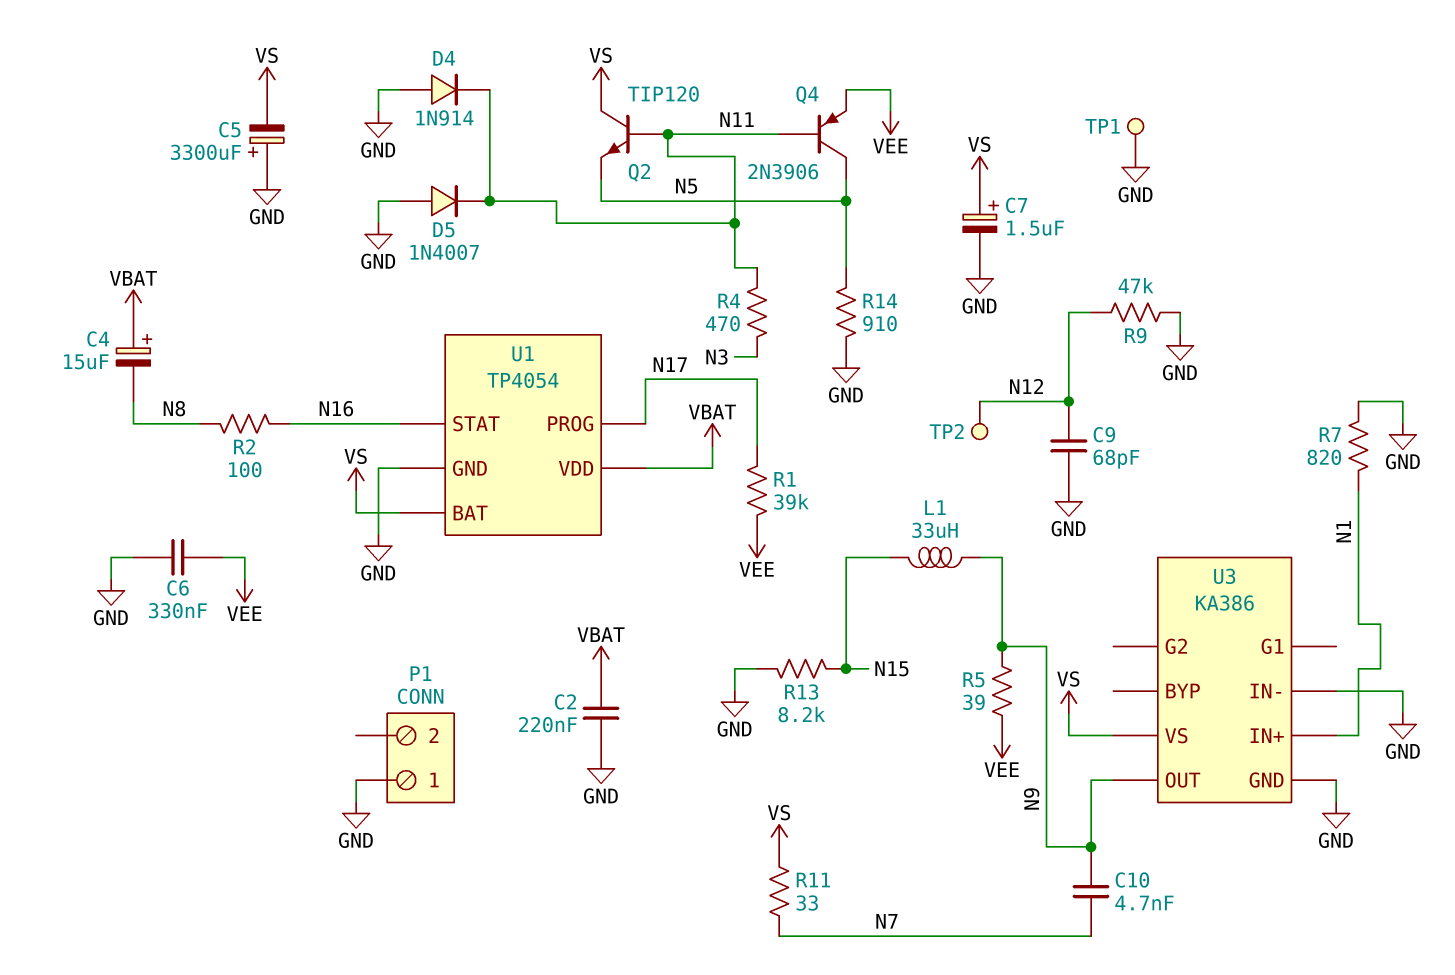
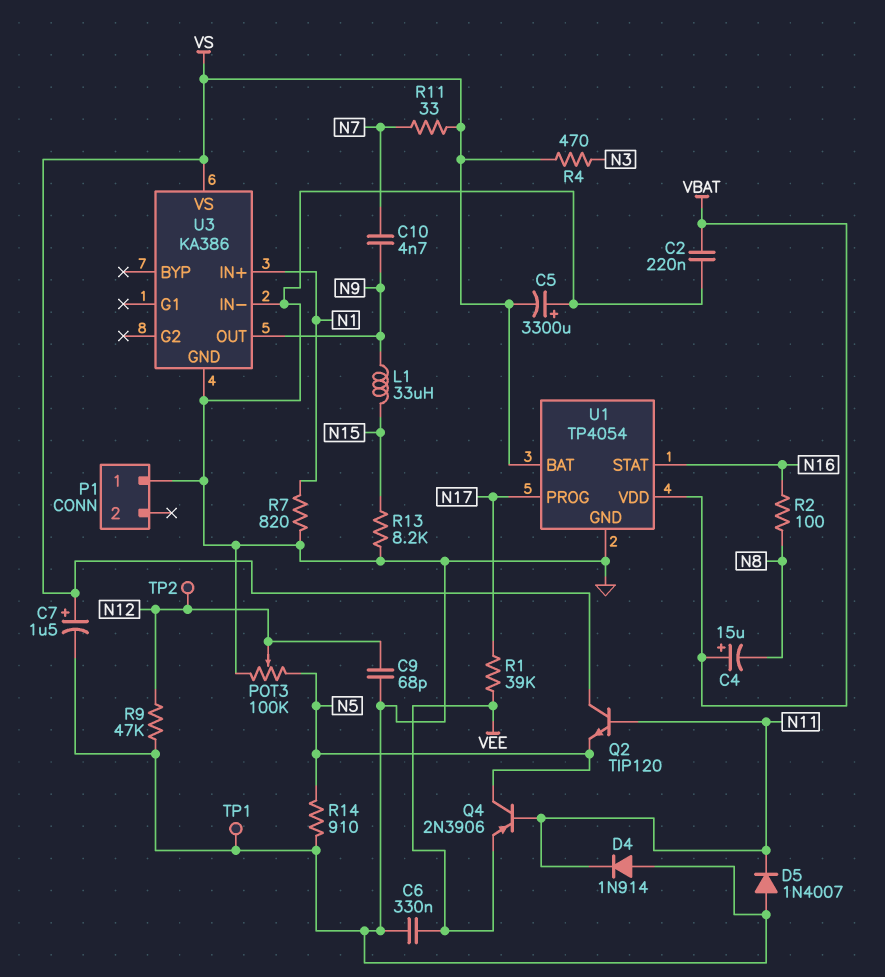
POT3: none -> 100k (GND, N5, wiper N12)
R4: 470 (N3, N11) -> 470 (N3, VS)
R5: 39 (N9, VEE) -> none

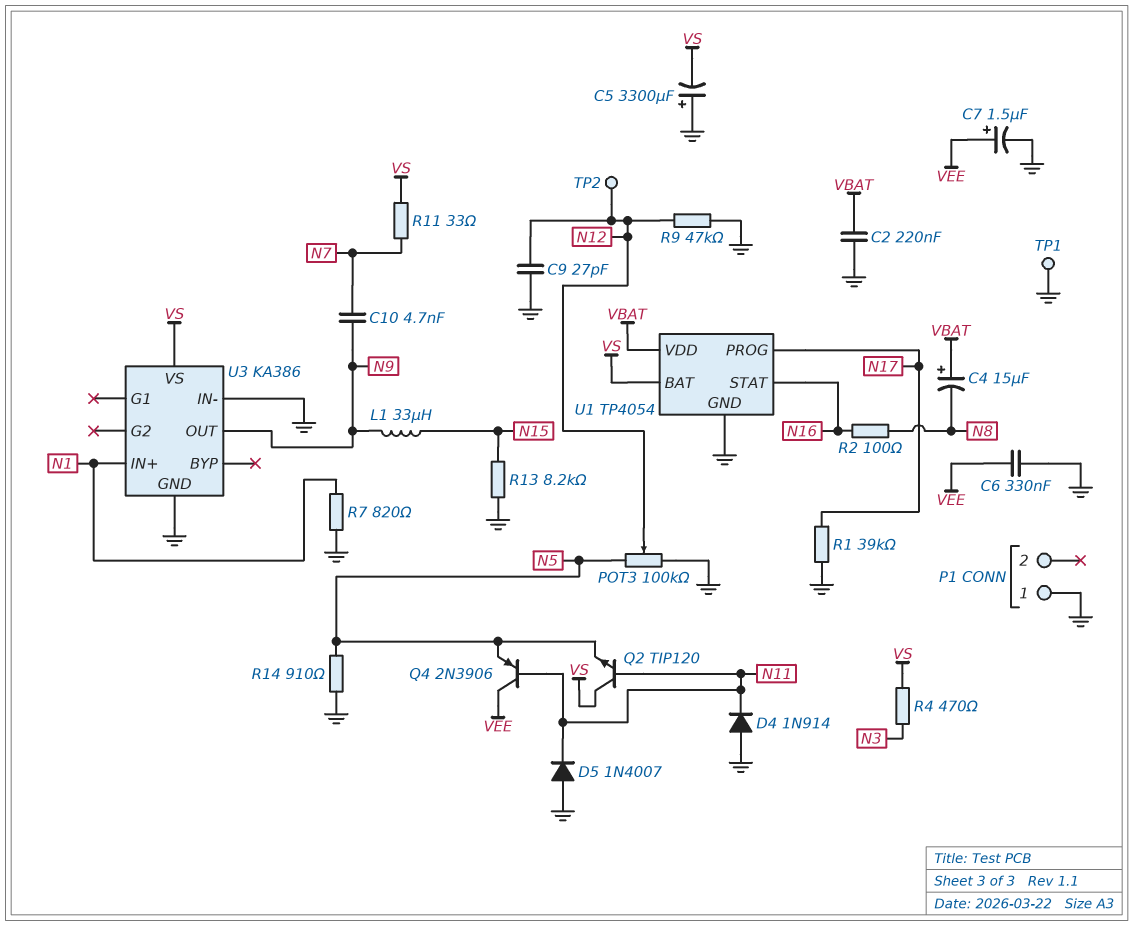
C7: 1.5uF (plus VS, minus GND) -> 1.5uF (plus VEE, minus GND)
C9: 68pF (GND, N12) -> 27pF (GND, N12)
Q4: PNP 2N3906 (B N11, C N5, E VEE) -> PNP 2N3906 (B N11, C VEE, E N5)
R1: 39k (N17, VEE) -> 39k (GND, N17)

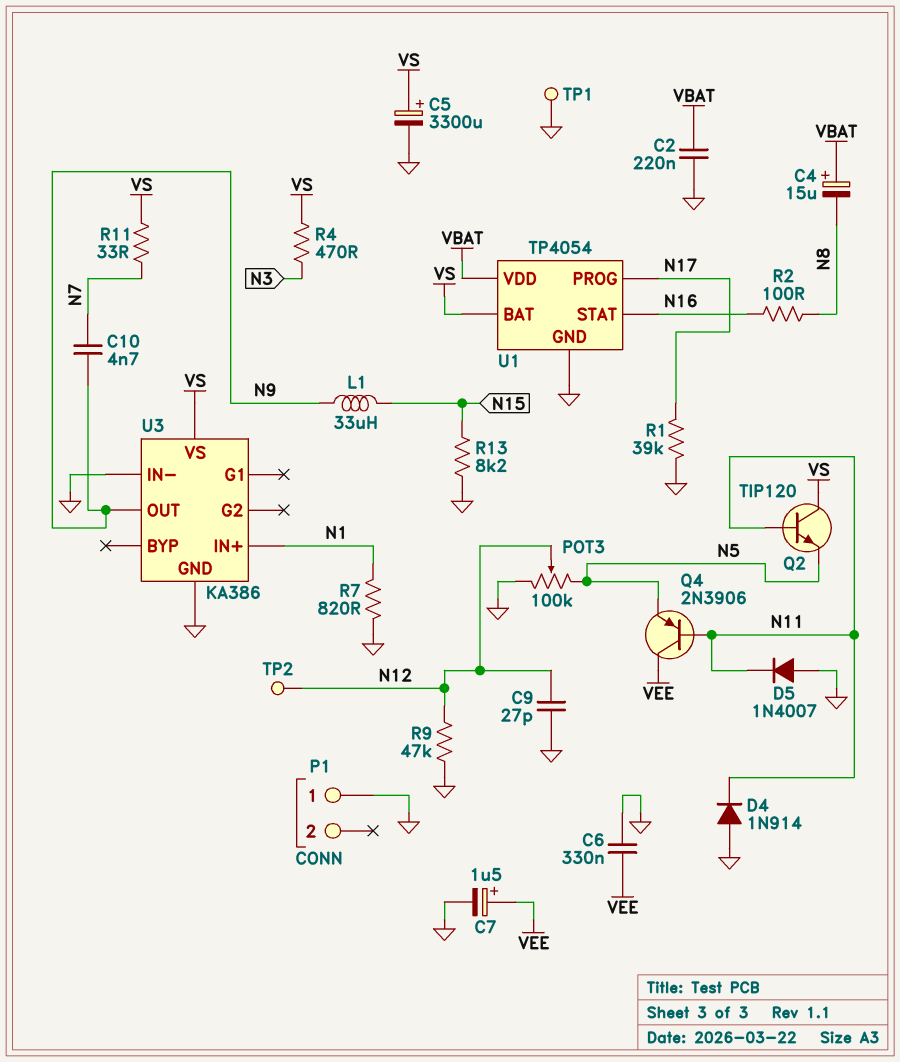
C5: 3300uF (plus GND, minus VS) -> 3300uF (plus VS, minus GND)
R14: 910 (GND, N5) -> none

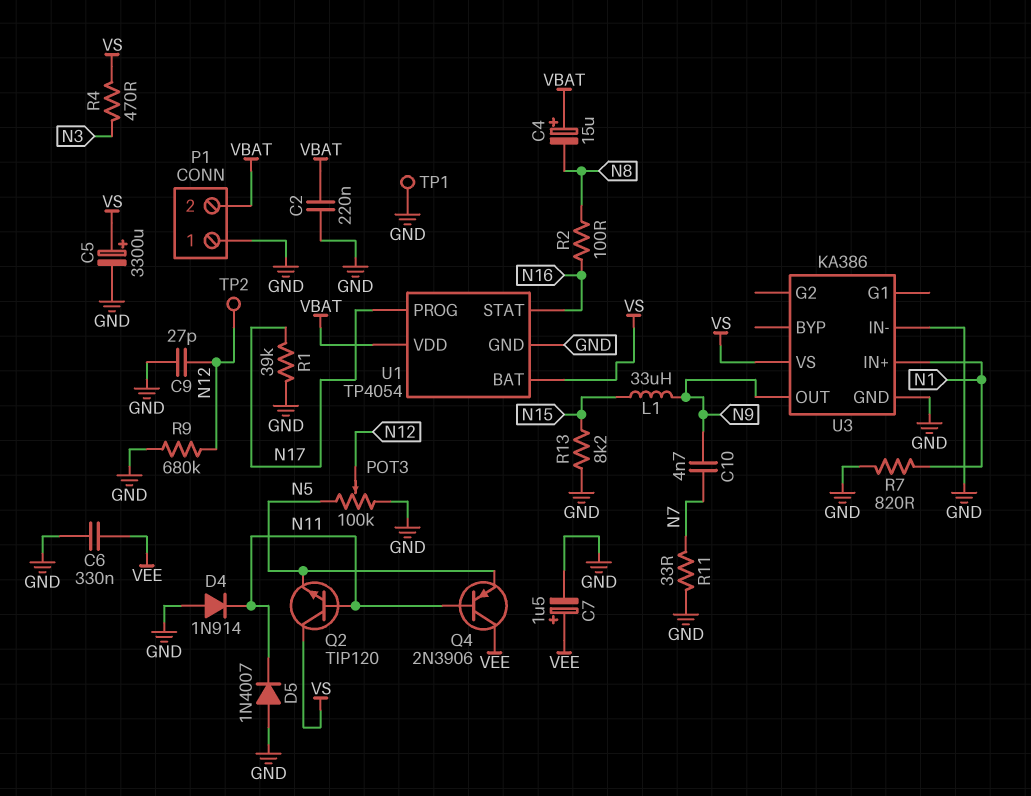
P1 pin 2: none -> VBAT
R9: 47k (GND, N12) -> 680k (GND, N12)
R11: 33 (N7, VS) -> 33 (GND, N7)

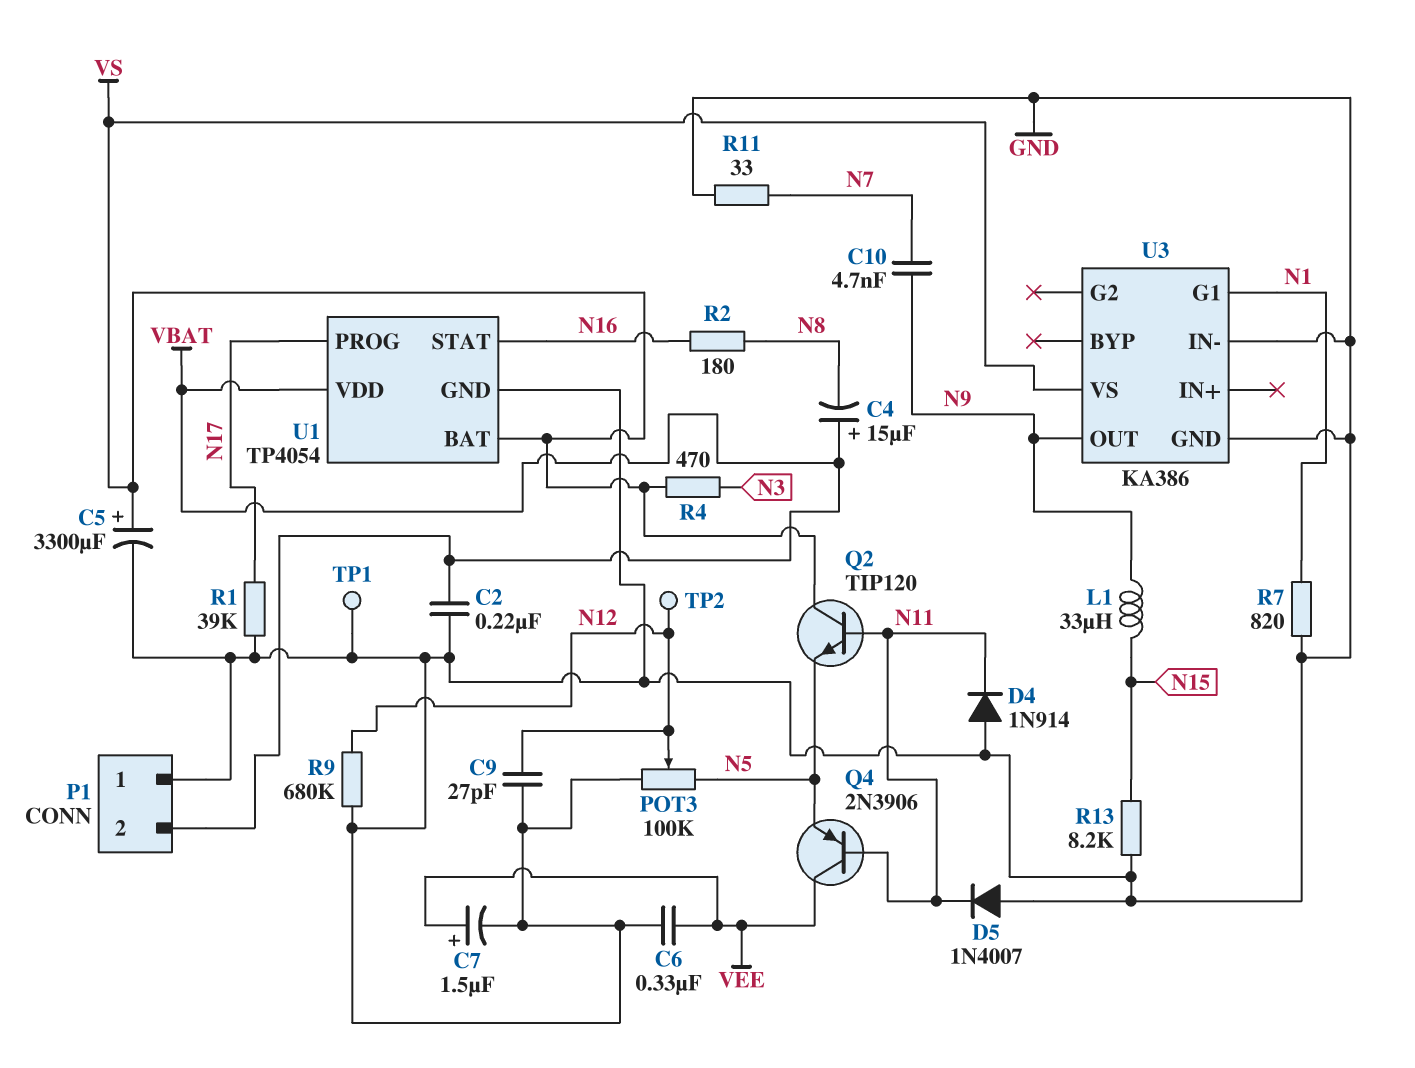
R2: 100 (N8, N16) -> 180 (N8, N16)
U3 pin G1: none -> N1
U3 pin IN+: N1 -> none

